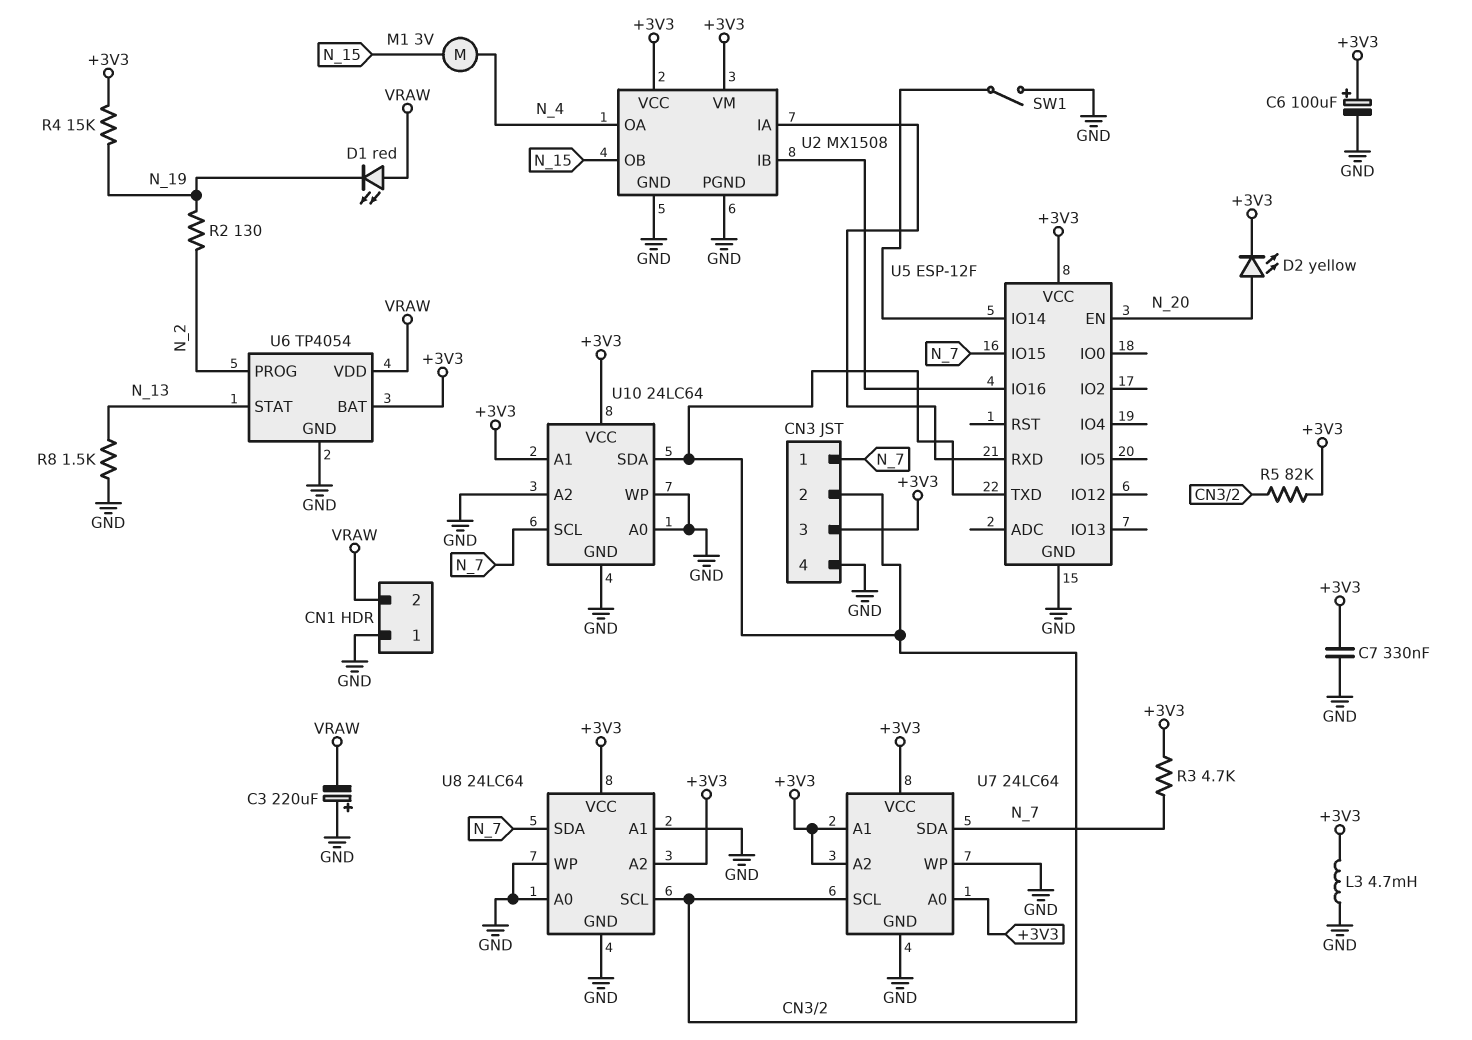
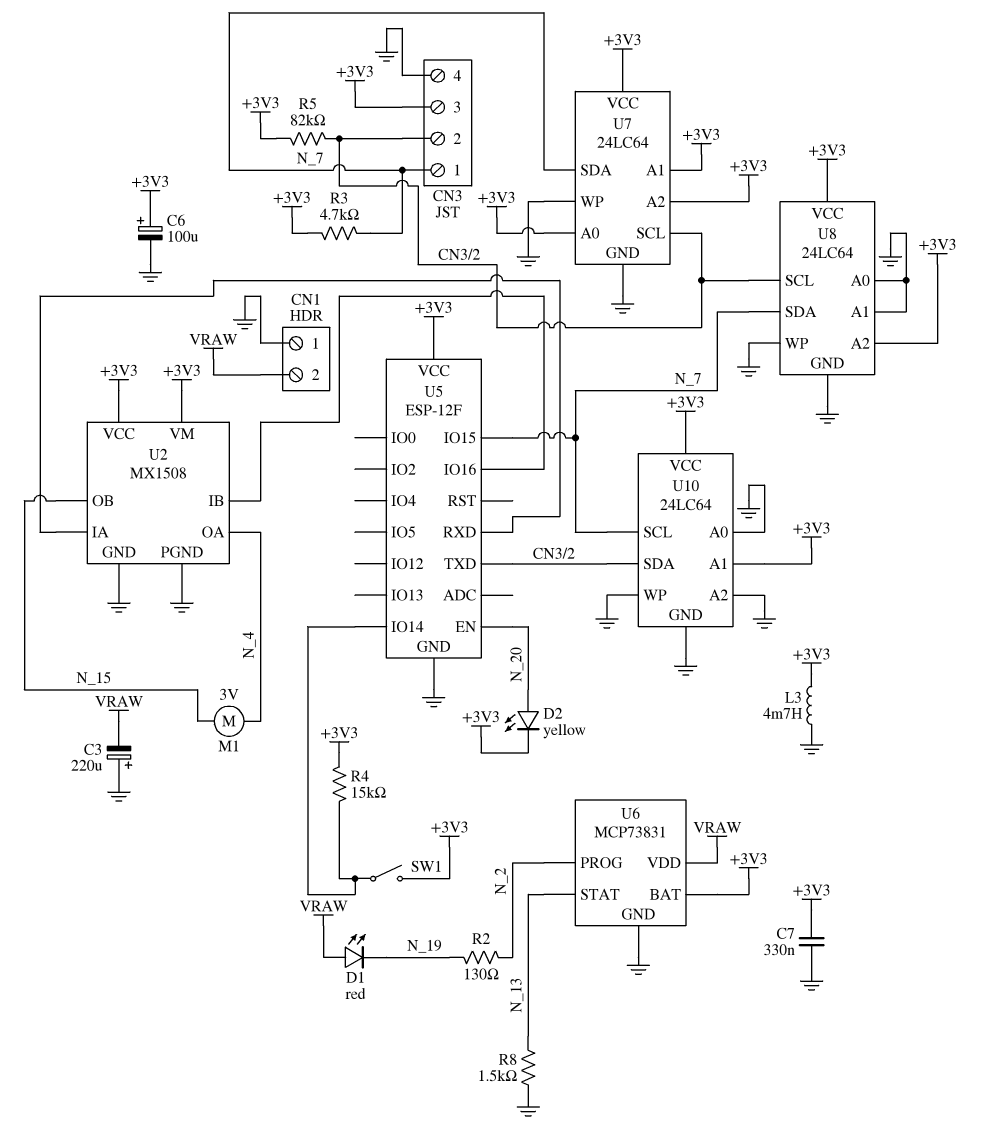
R4: 15k (+3V3, N_19) -> 15k (+3V3, U5/IO14)
SW1: switch (GND, U5/IO14) -> switch (+3V3, U5/IO14)
U6: TP4054 -> MCP73831

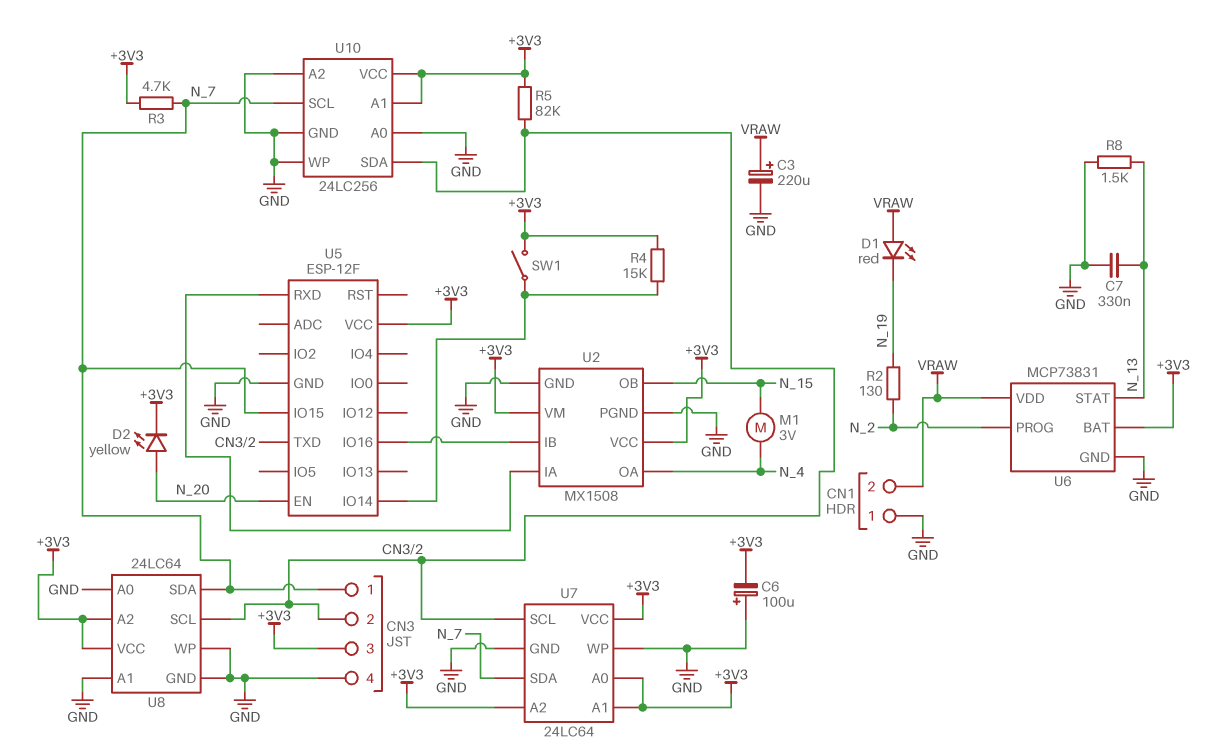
C3: 220uF (plus GND, minus VRAW) -> 220uF (plus VRAW, minus GND)
C6: 100uF (plus +3V3, minus GND) -> 100uF (plus GND, minus +3V3)
C7: 330nF (+3V3, GND) -> 330nF (GND, N_13)
L3: 4.7mH (+3V3, GND) -> none
U10: 24LC64 -> 24LC256

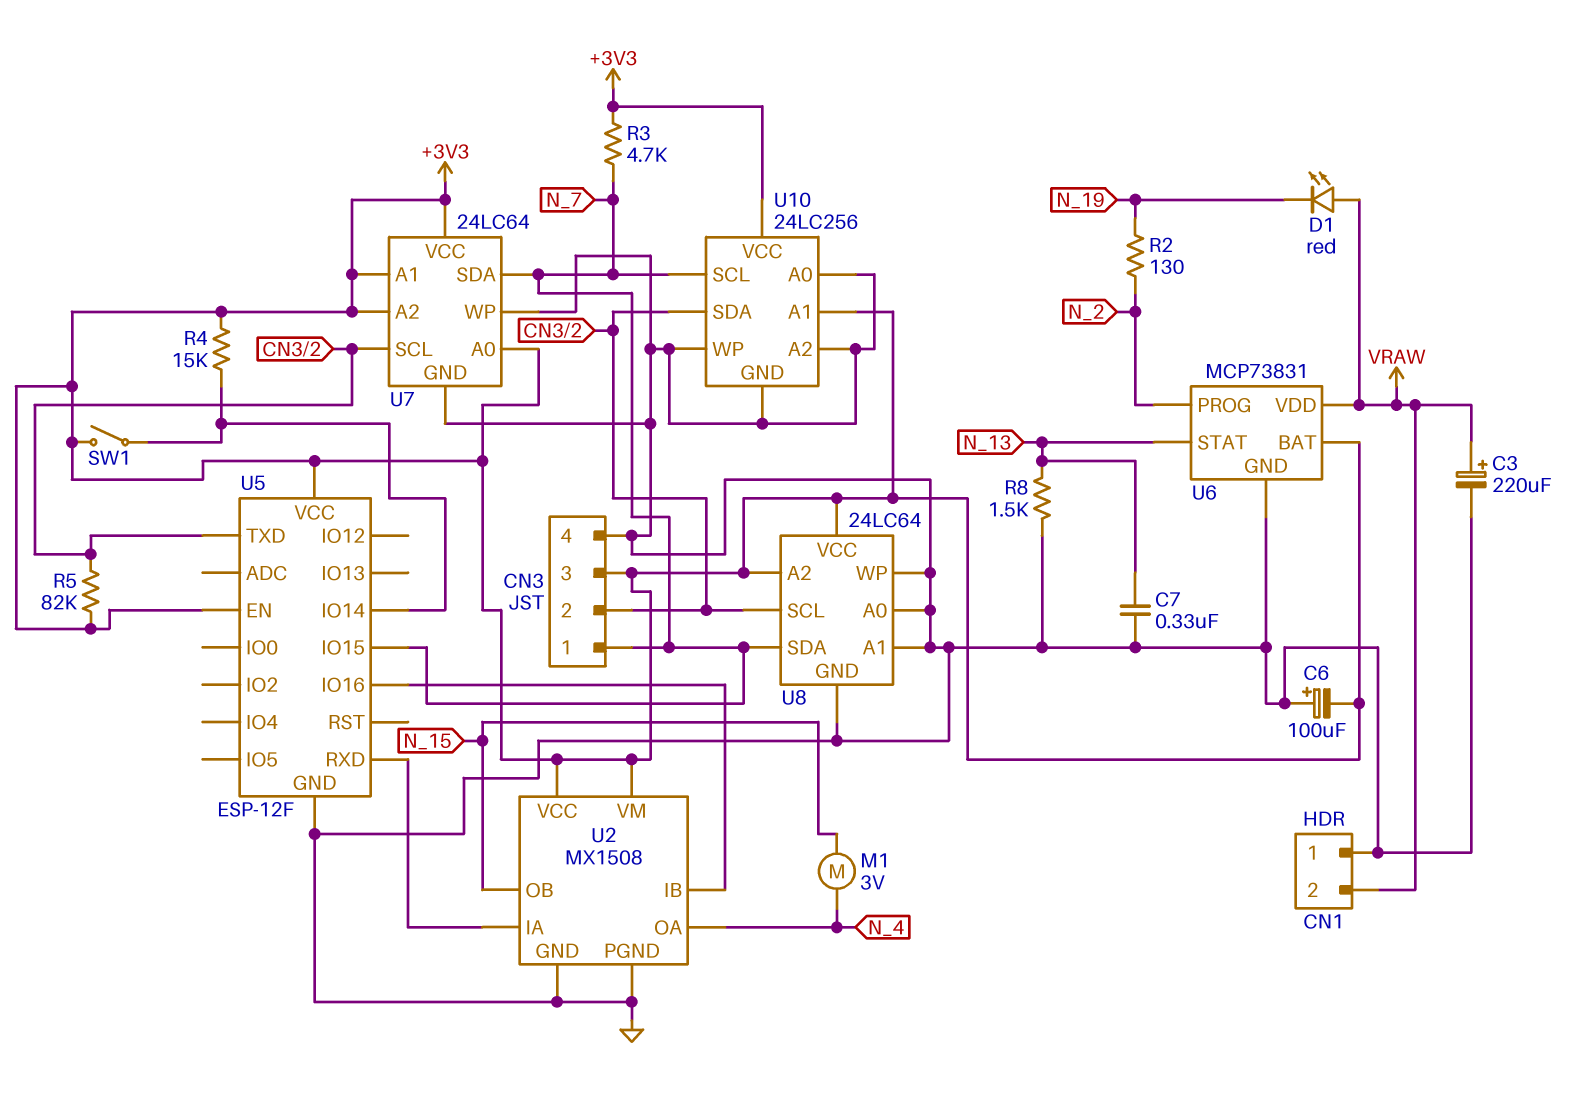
D2: LED yellow (A N_20, K +3V3) -> none
U5 pin EN: N_20 -> +3V3

